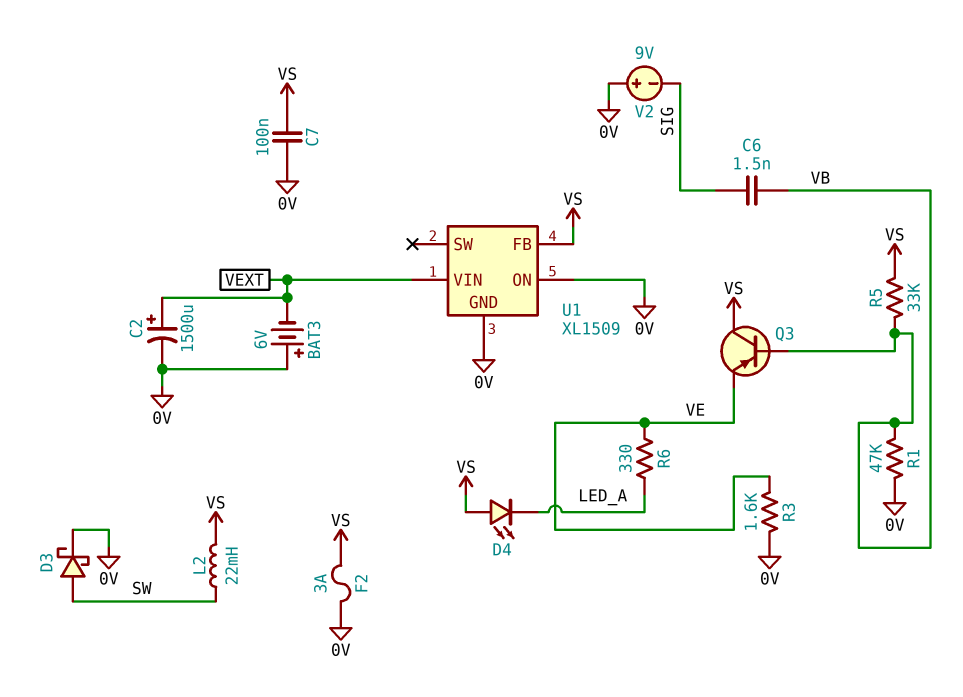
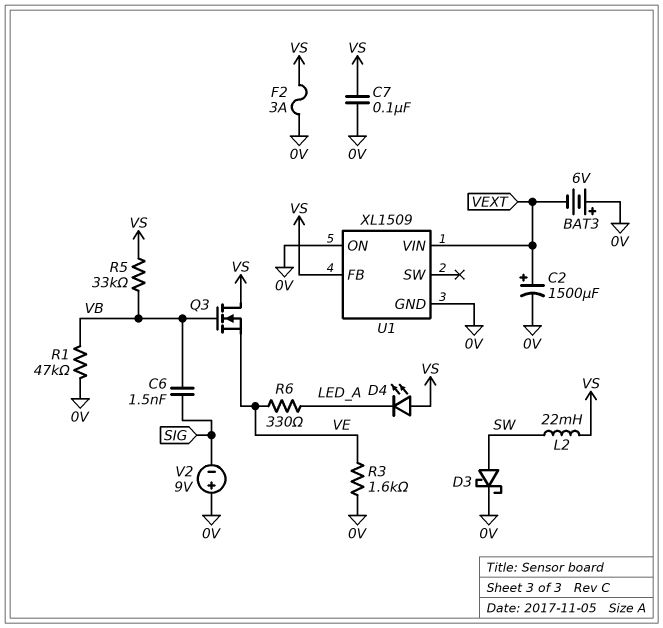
Q3: PNP (B VB, C VS, E VE) -> NMOS (G VB, D VS, S VE)

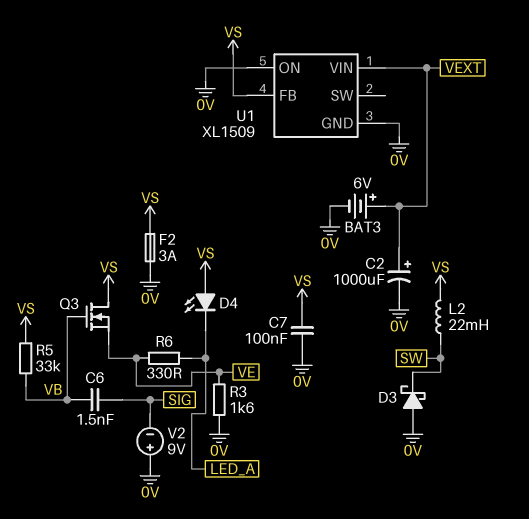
BAT3: 6V (plus 0V, minus VEXT) -> 6V (plus VEXT, minus 0V)
C2: 1500uF (plus VEXT, minus 0V) -> 1000uF (plus VEXT, minus 0V)
D3: schottky (A SW, K 0V) -> schottky (A 0V, K SW)
R1: 47k (0V, VB) -> none

